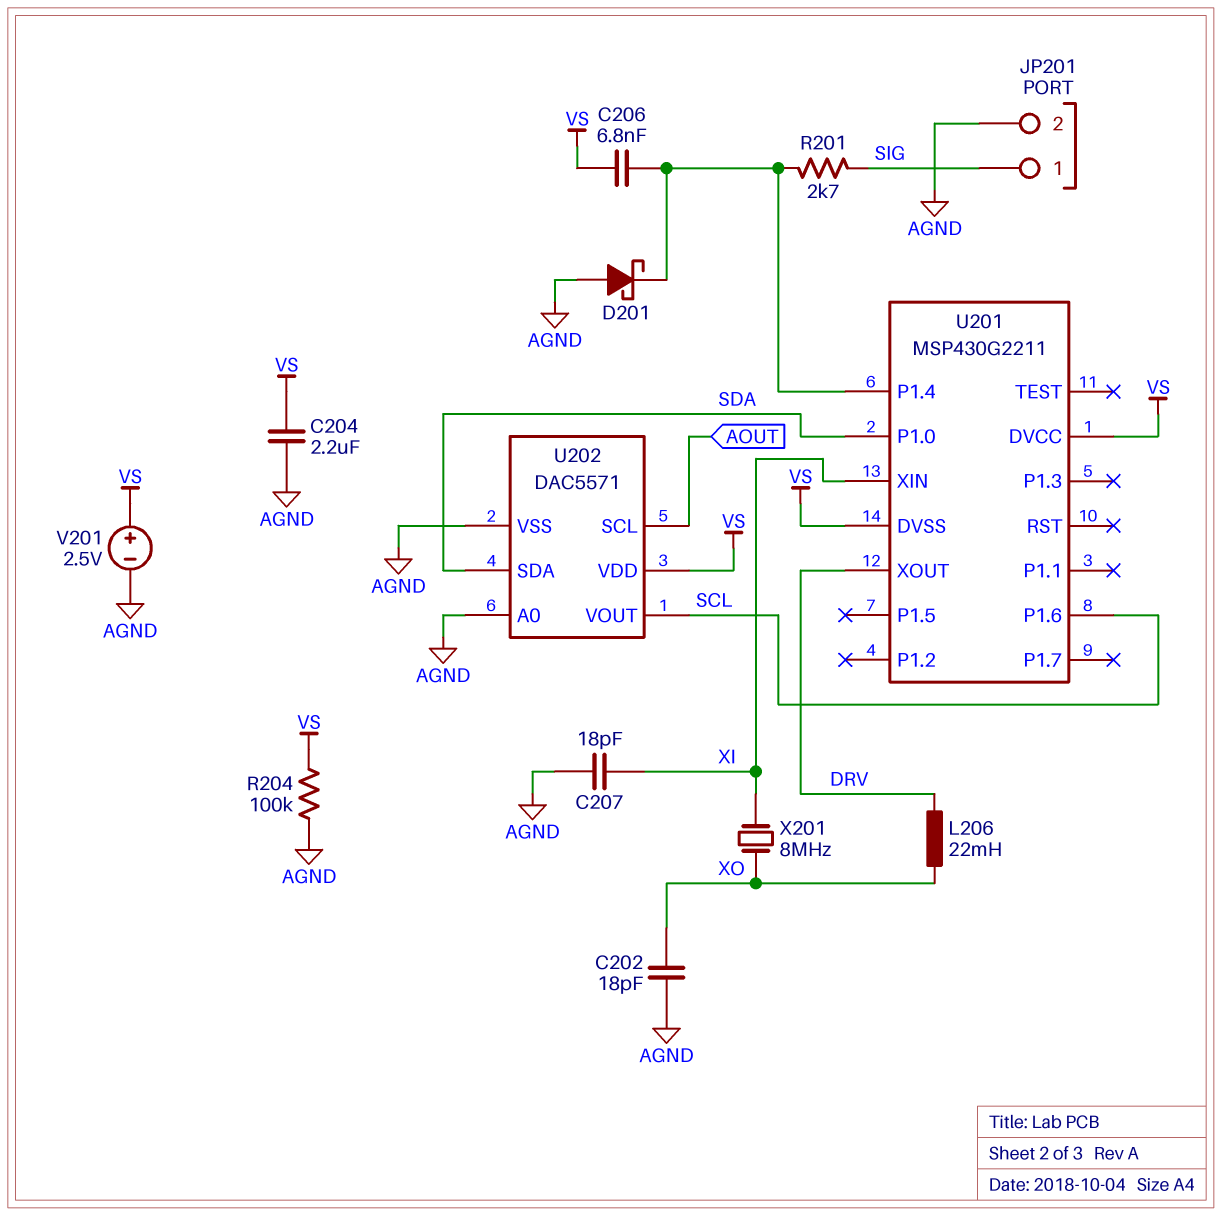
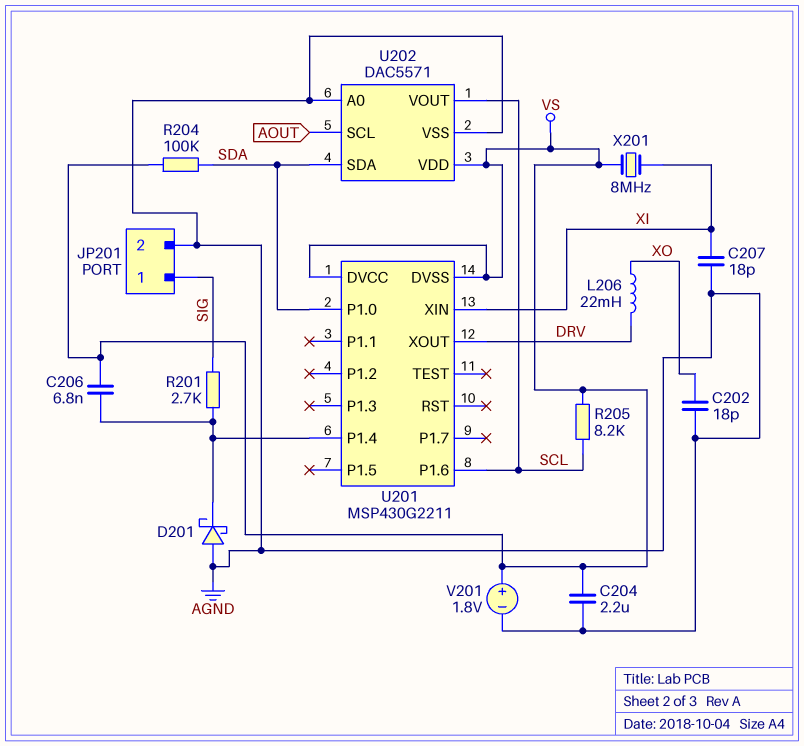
R204: 100k (AGND, VS) -> 100k (SDA, VS)
R205: none -> 8.2k (SCL, VS)
V201: 2.5V (plus VS, minus AGND) -> 1.8V (plus VS, minus AGND)
X201: 8MHz (XI, XO) -> 8MHz (VS, XI)

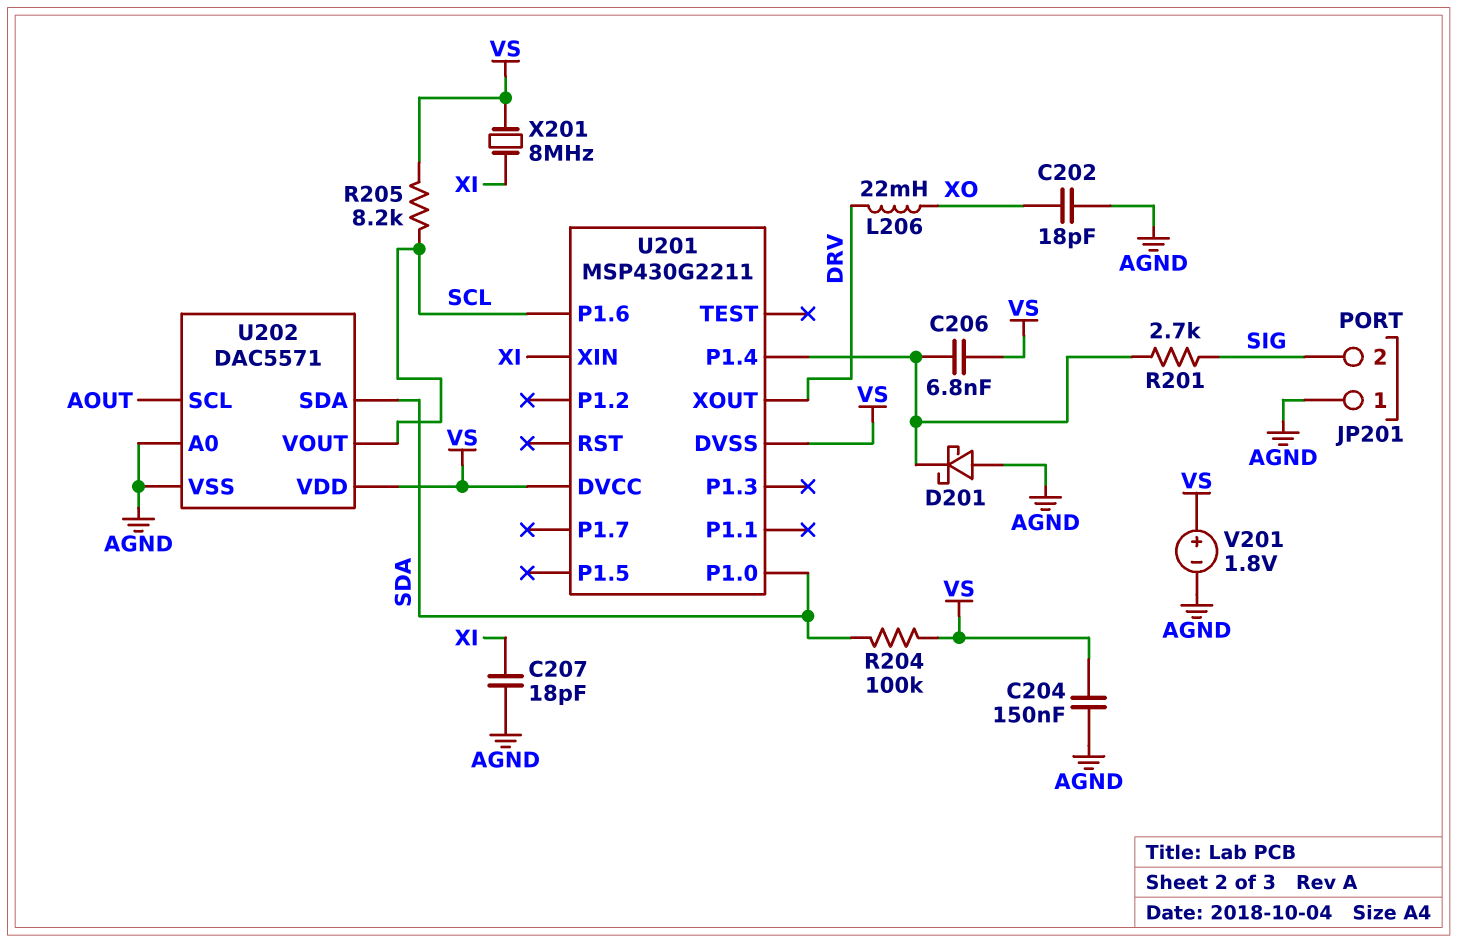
C204: 2.2uF (AGND, VS) -> 150nF (AGND, VS)
JP201 pin 1: SIG -> AGND
JP201 pin 2: AGND -> SIG

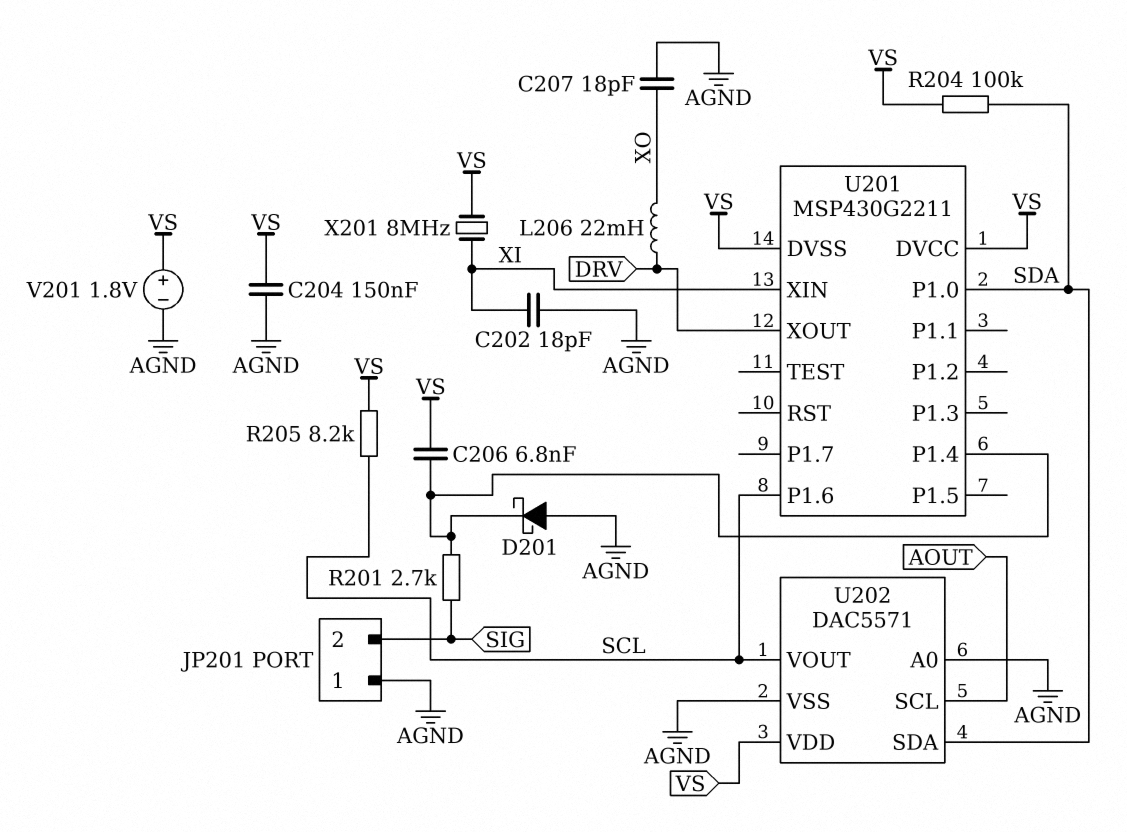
C202: 18pF (AGND, XO) -> 18pF (AGND, XI)
C207: 18pF (AGND, XI) -> 18pF (AGND, XO)

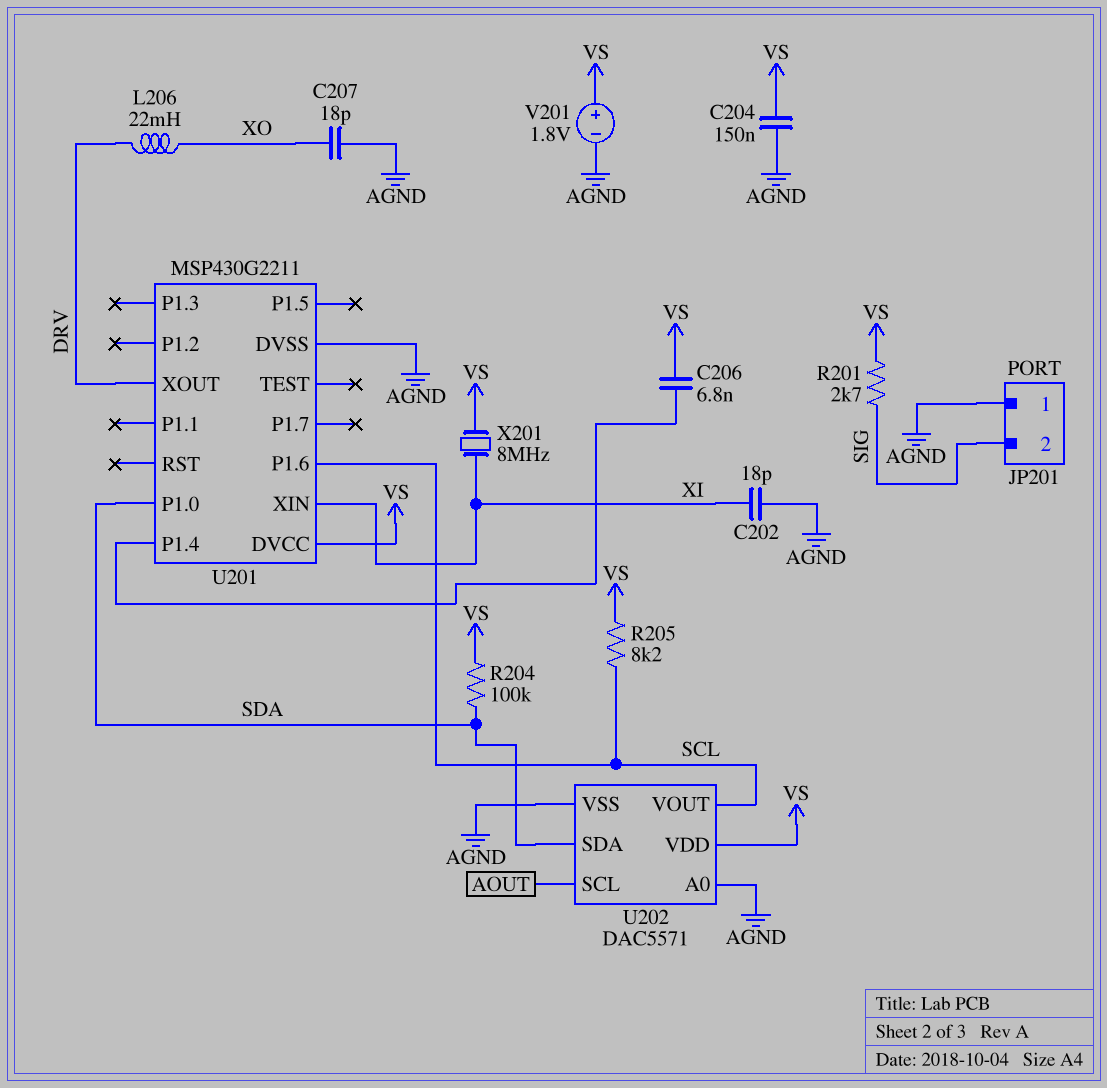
D201: schottky (A AGND, K U201/P1.4) -> none
R201: 2.7k (SIG, U201/P1.4) -> 2.7k (SIG, VS)
U201 pin DVSS: VS -> AGND

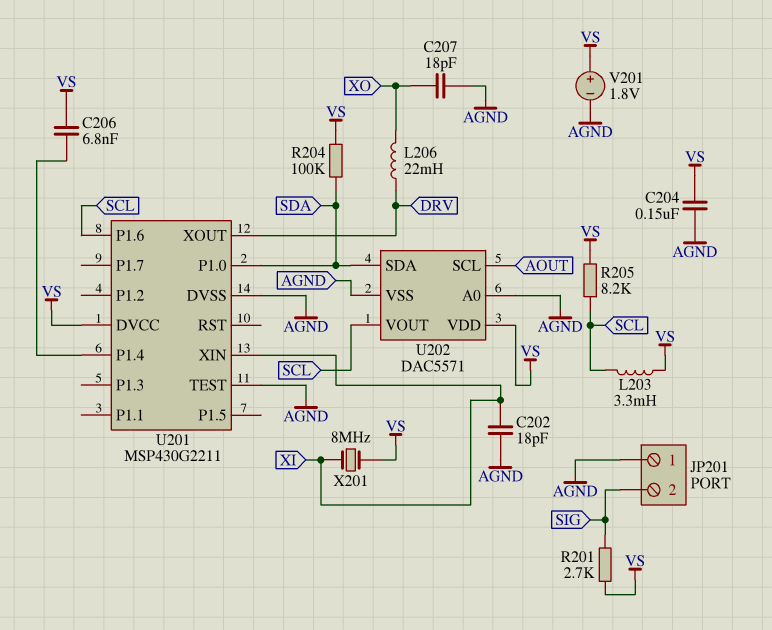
L203: none -> 3.3mH (SCL, VS)
U201 pin TEST: none -> AGND

